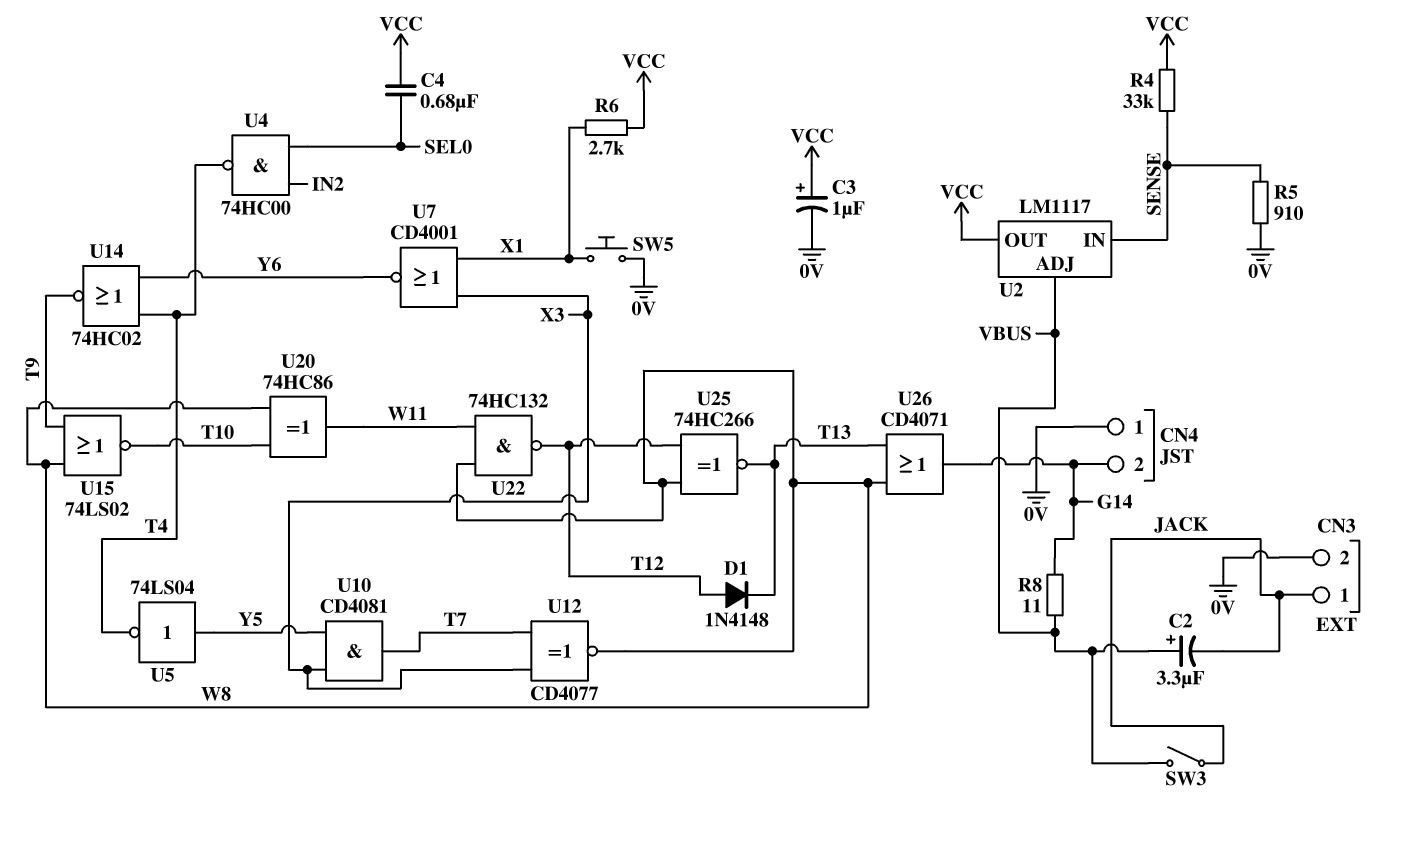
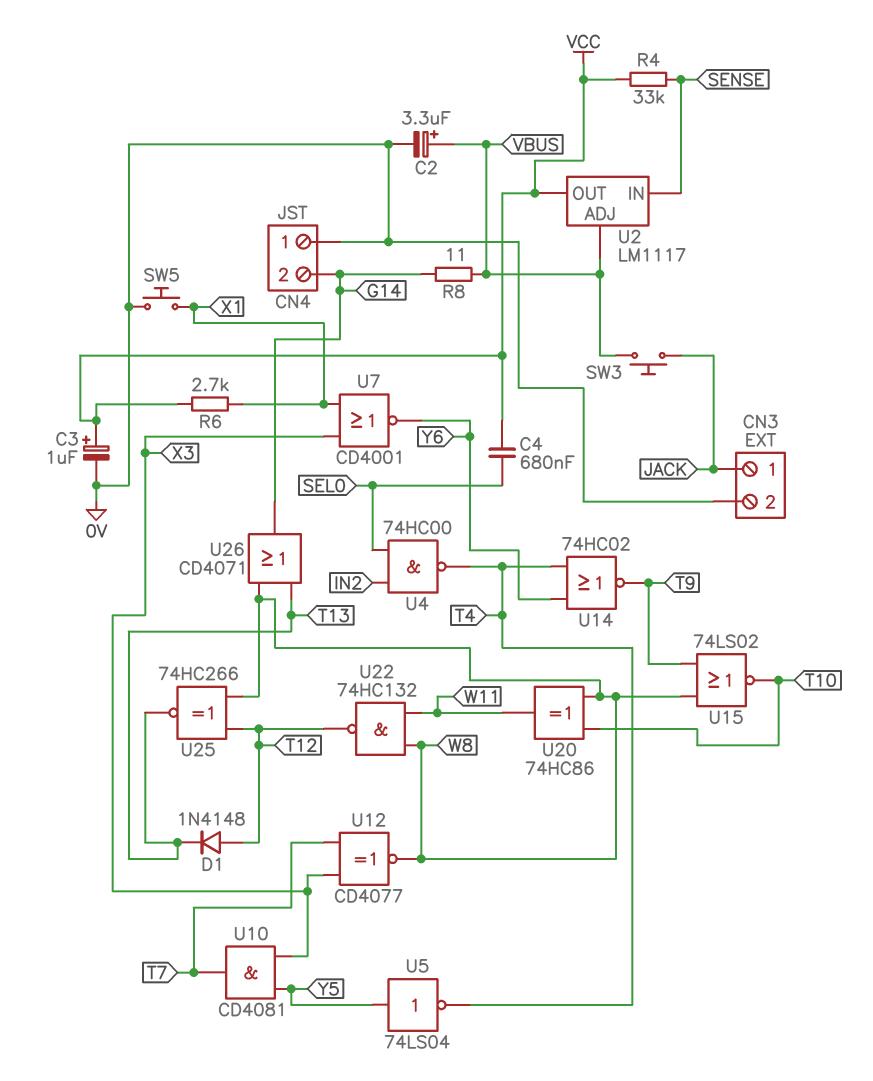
C2: 3.3uF (plus VBUS, minus JACK) -> 3.3uF (plus VBUS, minus 0V)
R5: 910 (0V, SENSE) -> none
SW3: switch (JACK, VBUS) -> button (JACK, VBUS)

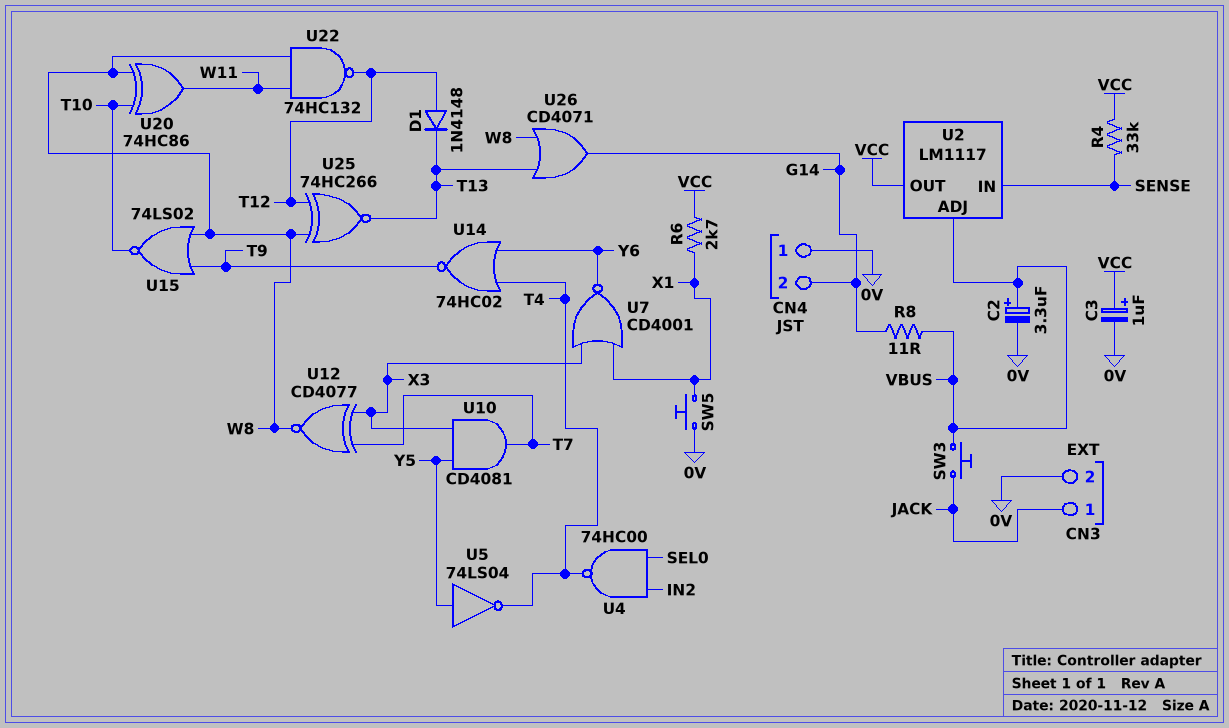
C4: 680nF (SEL0, VCC) -> none

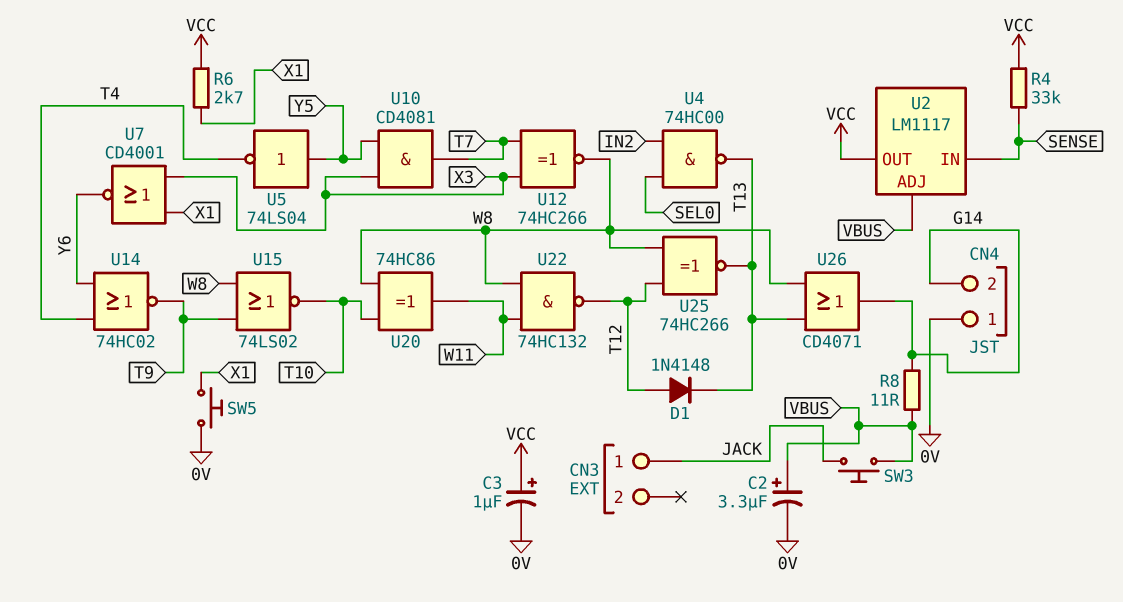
CN3 pin 2: 0V -> none
U4: NAND 74HC00 (in IN2, in SEL0, out T4) -> NAND 74HC00 (in IN2, in SEL0, out T13)
U12: XNOR CD4077 (in T7, in X3, out W8) -> XNOR 74HC266 (in T7, in X3, out W8)

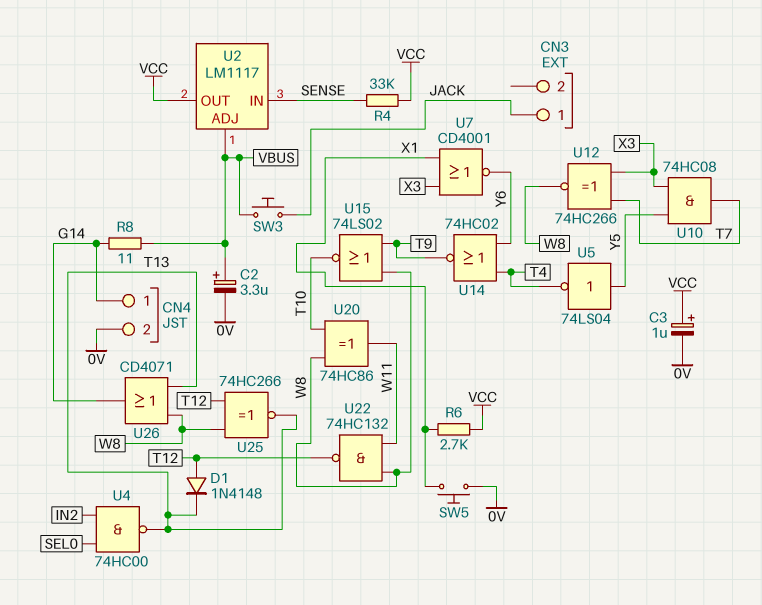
CN4 pin 1: 0V -> G14
CN4 pin 2: G14 -> 0V
U10: AND CD4081 (in X3, in Y5, out T7) -> AND 74HC08 (in X3, in Y5, out T7)

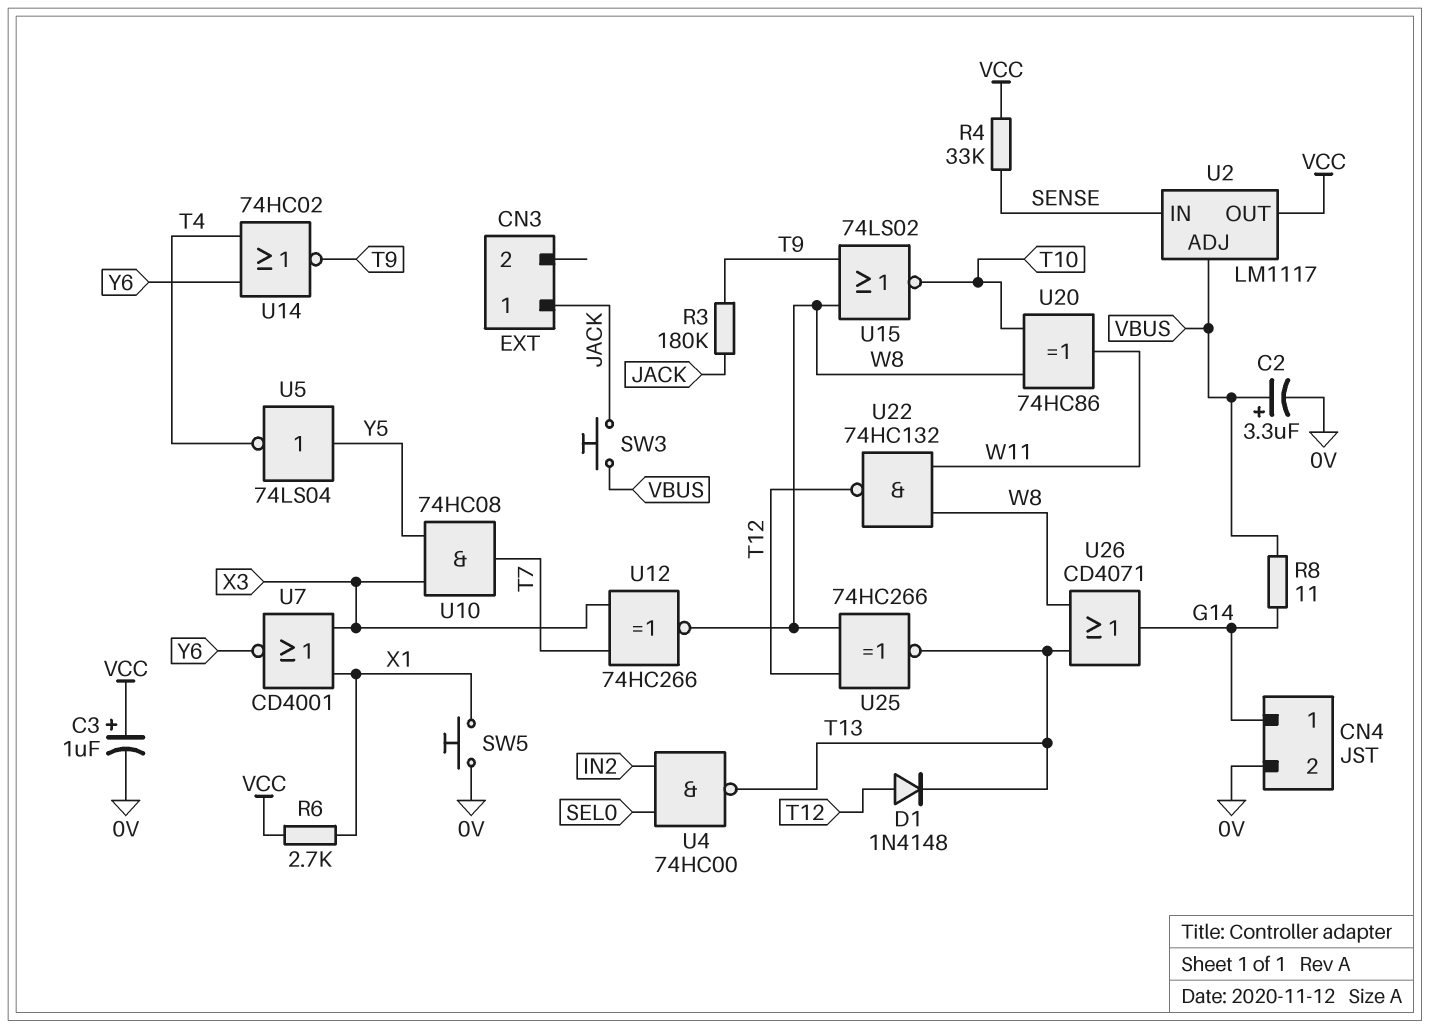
R3: none -> 180k (JACK, T9)

